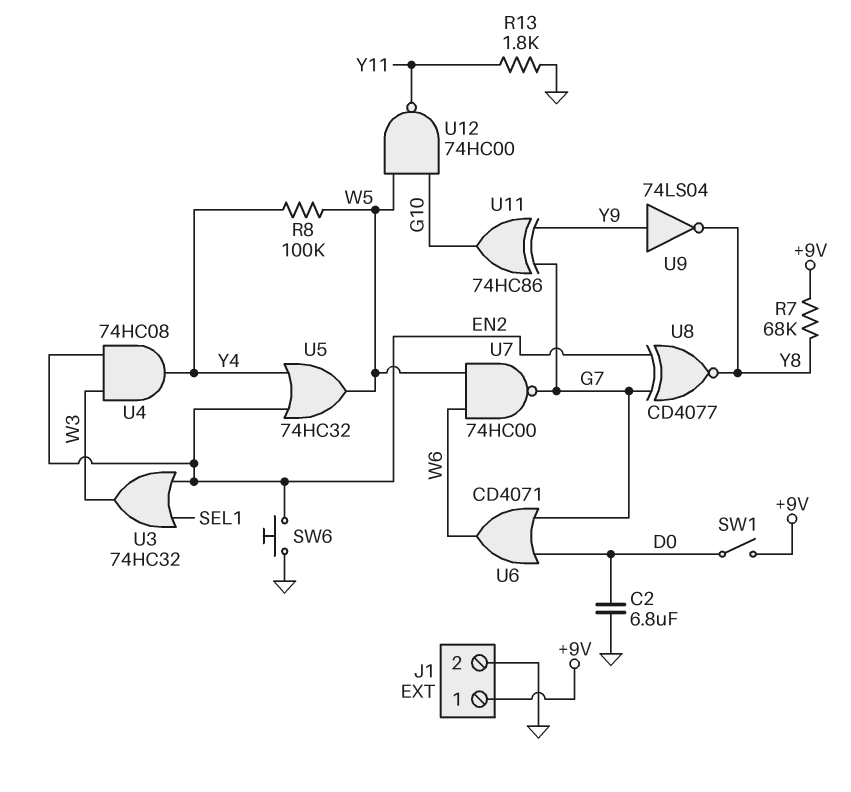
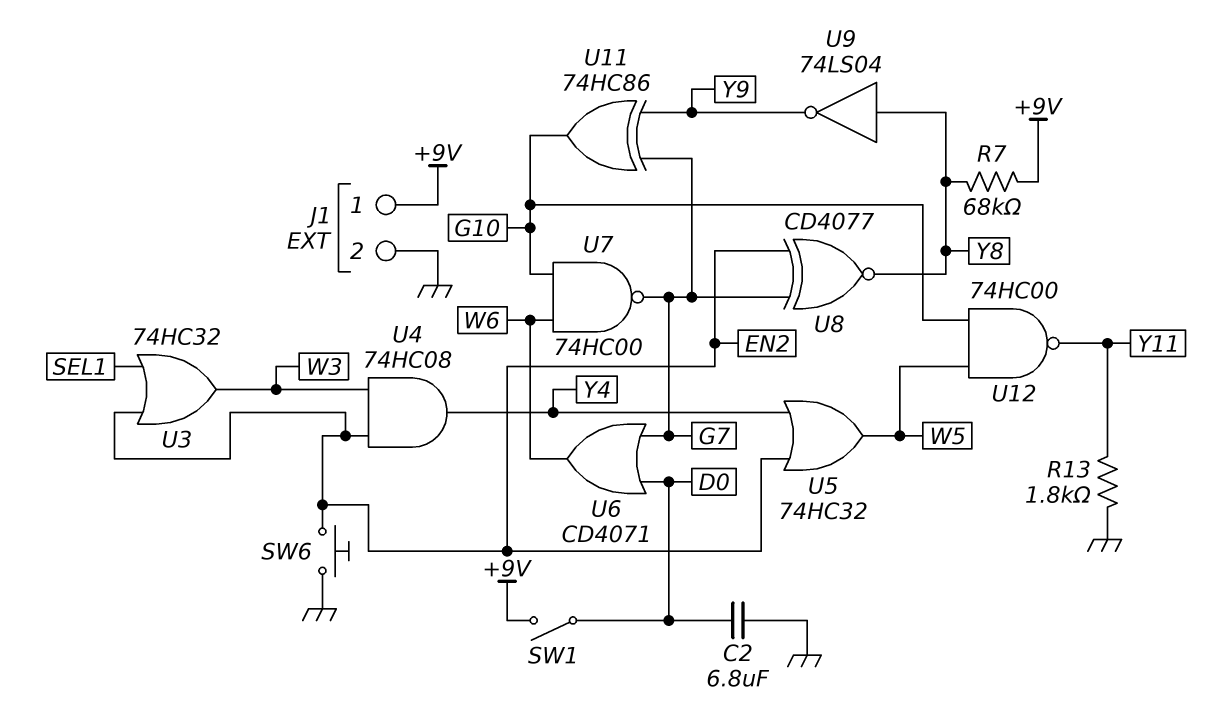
R8: 100k (W5, Y4) -> none
U7: NAND 74HC00 (in W5, in W6, out G7) -> NAND 74HC00 (in G10, in W6, out G7)
U9: NOT 74LS04 (in Y9, out Y8) -> NOT 74LS04 (in Y8, out Y9)

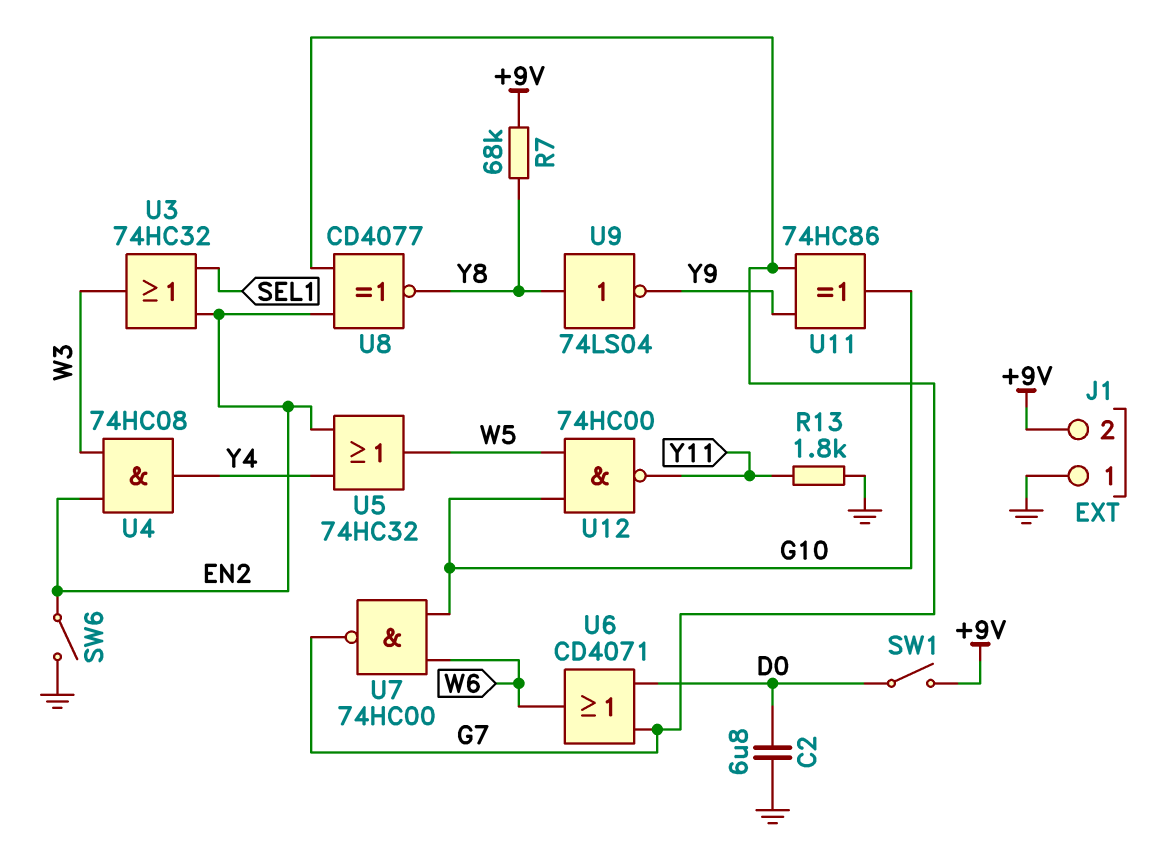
J1 pin 1: +9V -> GND
J1 pin 2: GND -> +9V
SW6: button (EN2, GND) -> switch (EN2, GND)

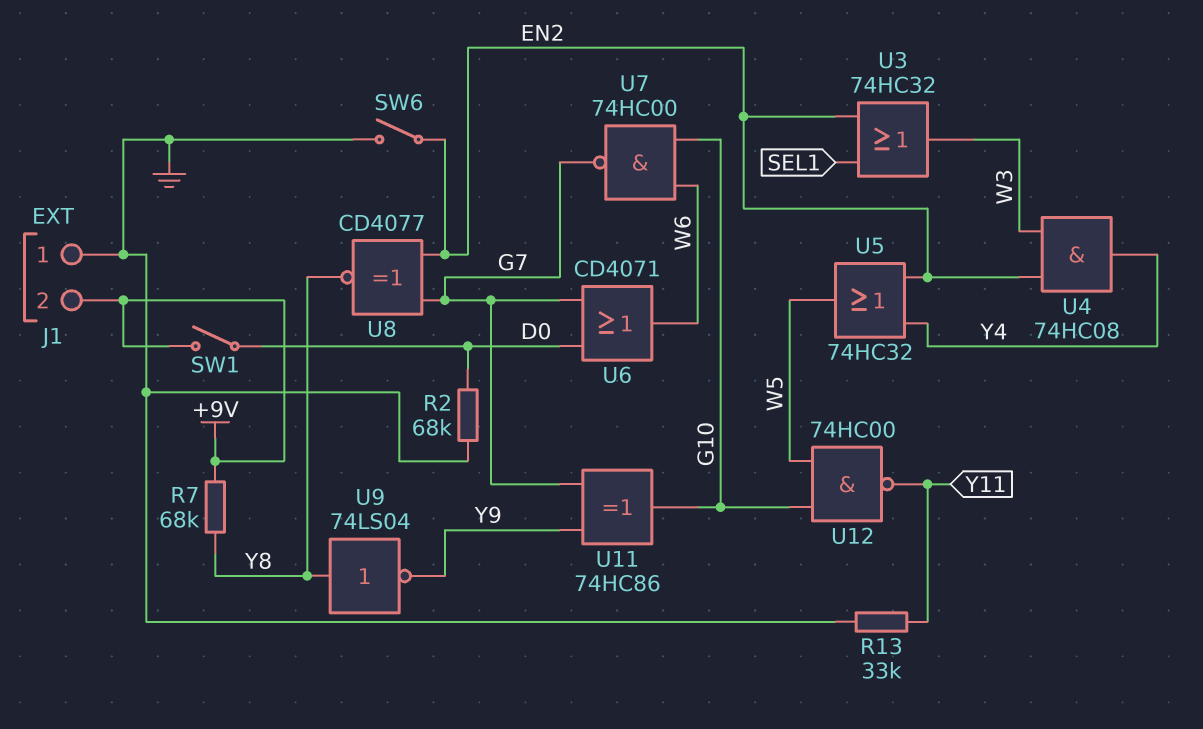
C2: 6.8uF (D0, GND) -> none
R2: none -> 68k (D0, GND)
R13: 1.8k (GND, Y11) -> 33k (GND, Y11)

